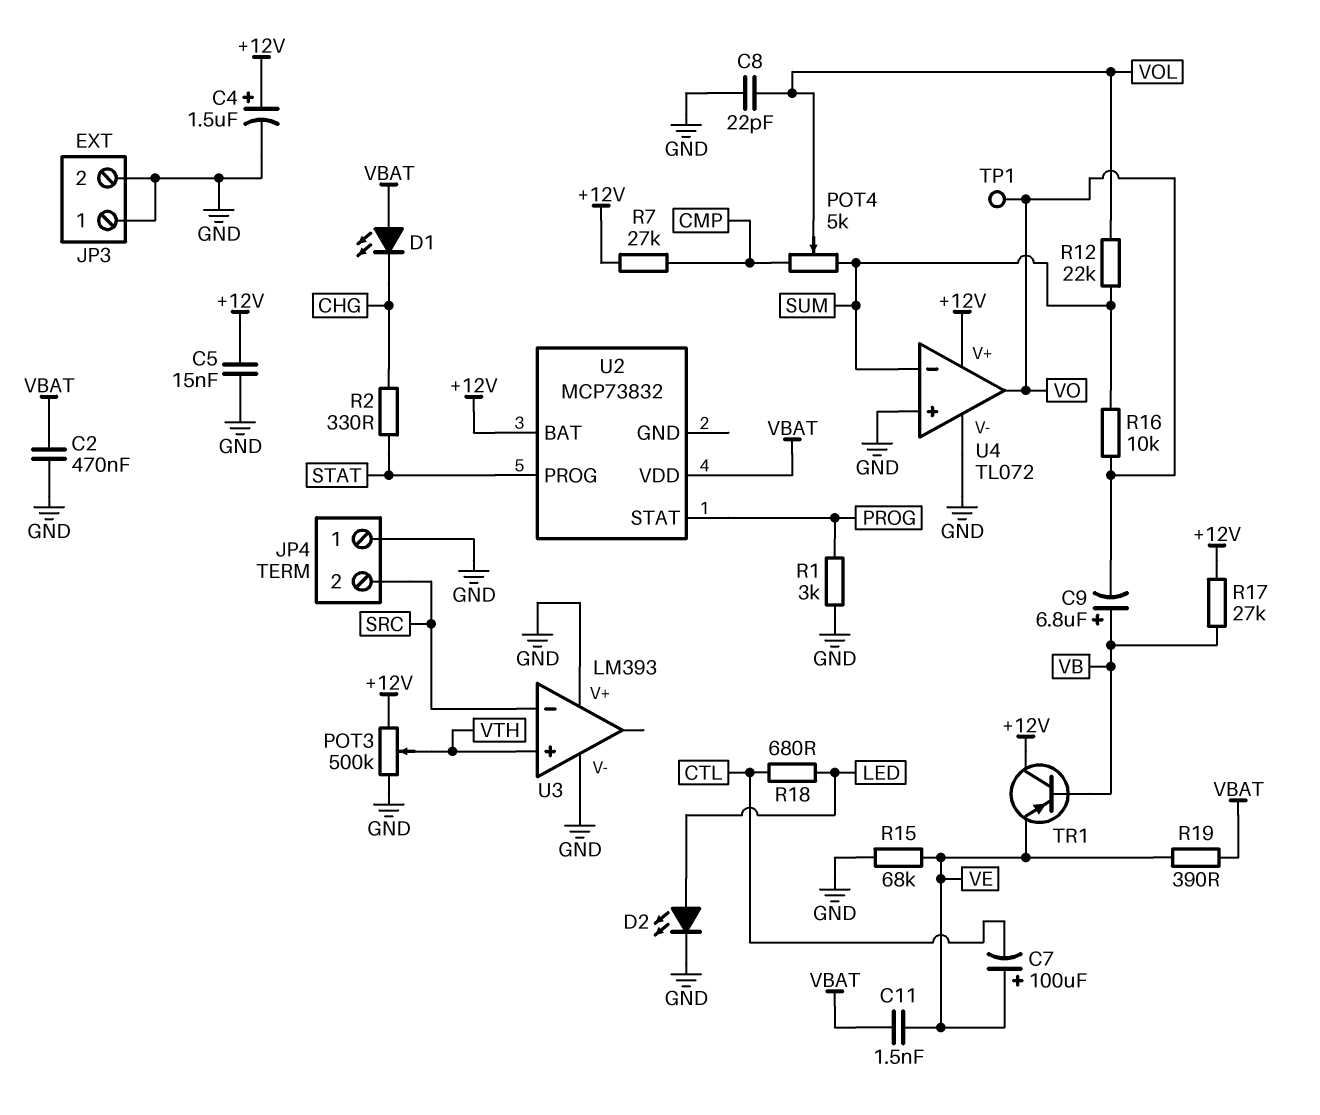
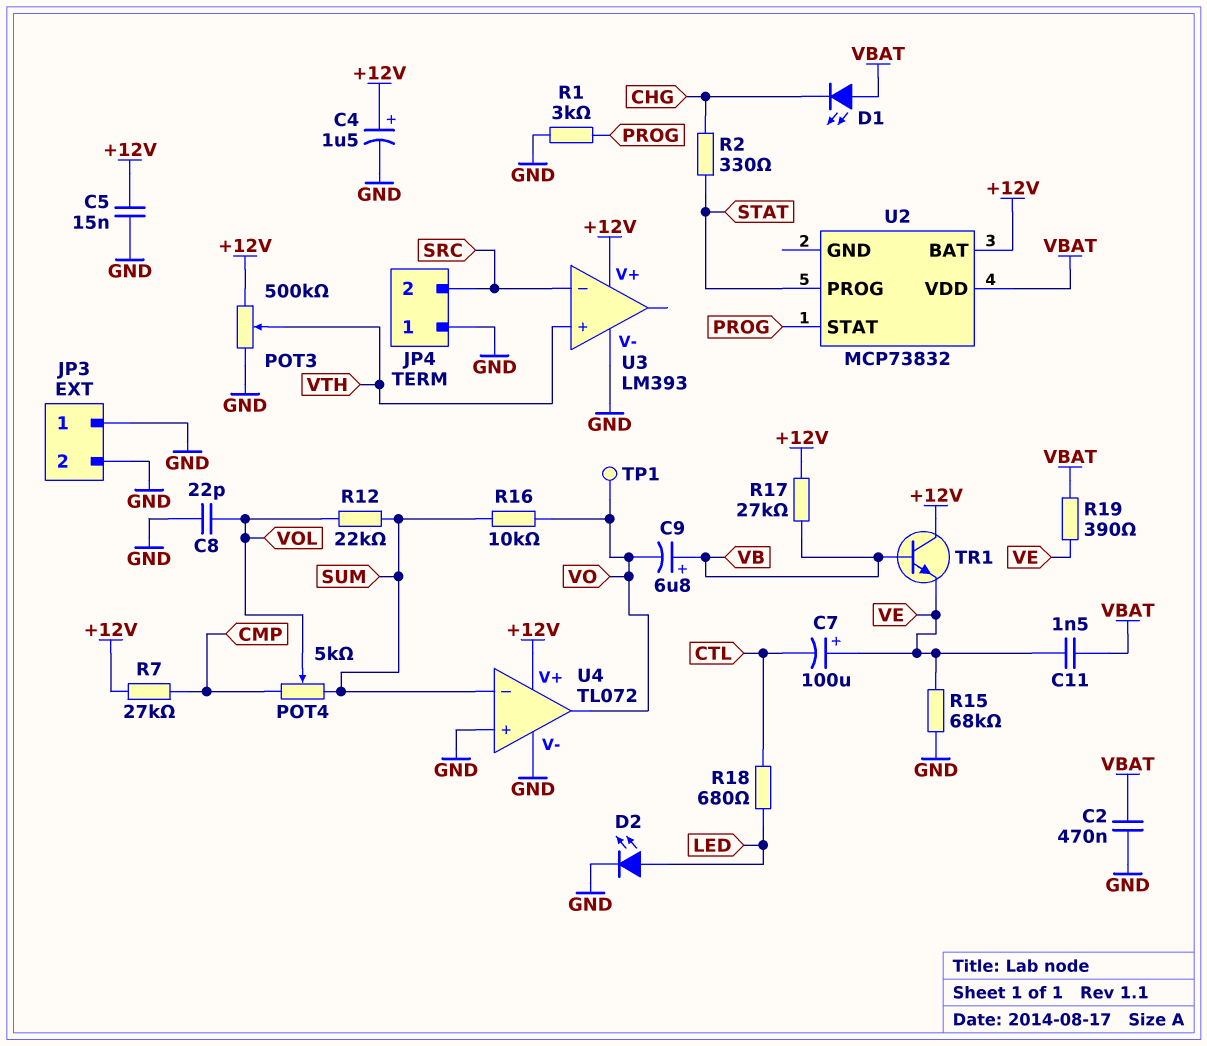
TR1: PNP (B VB, C +12V, E VE) -> NPN (B VB, C +12V, E VE)
U3 pin V+: GND -> +12V

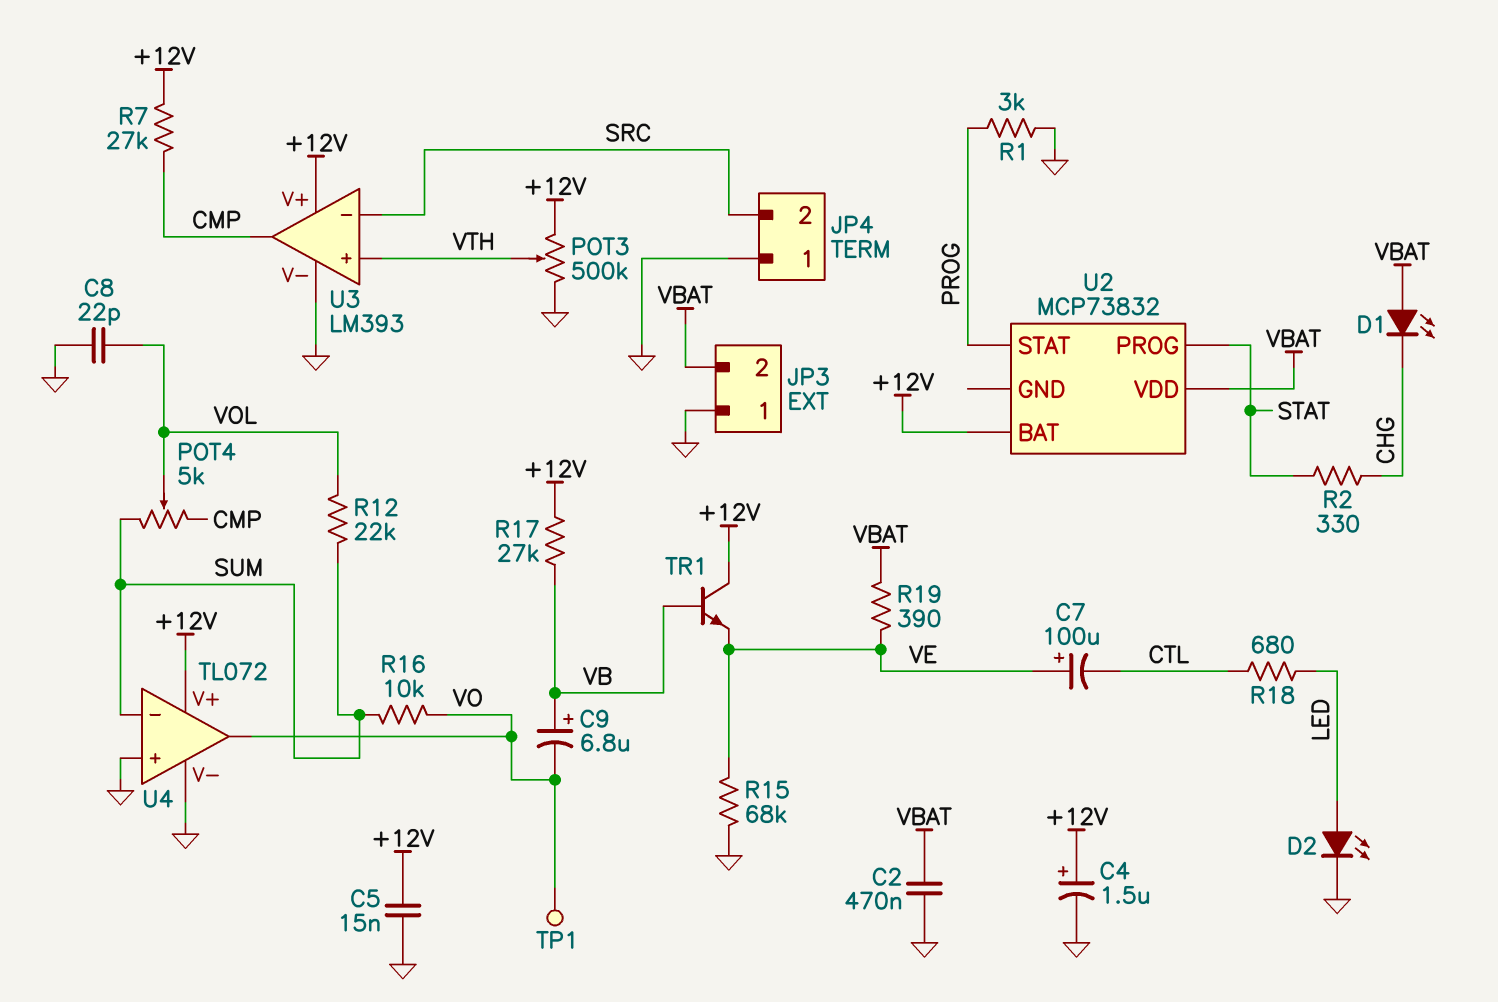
C11: 1.5nF (VBAT, VE) -> none
JP3 pin 2: GND -> VBAT
U3 pin out: none -> CMP

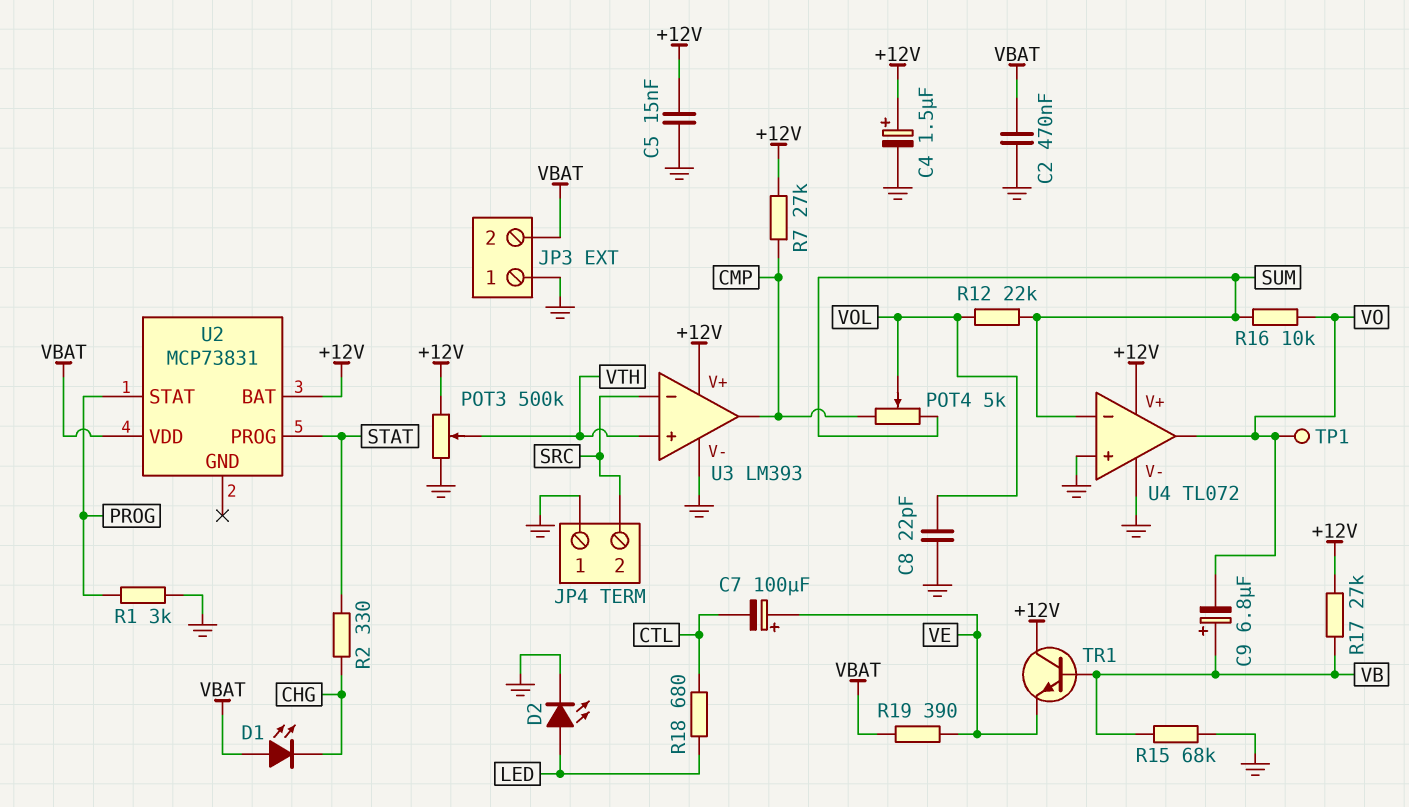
R15: 68k (GND, VE) -> 68k (GND, VB)
U2: MCP73832 -> MCP73831

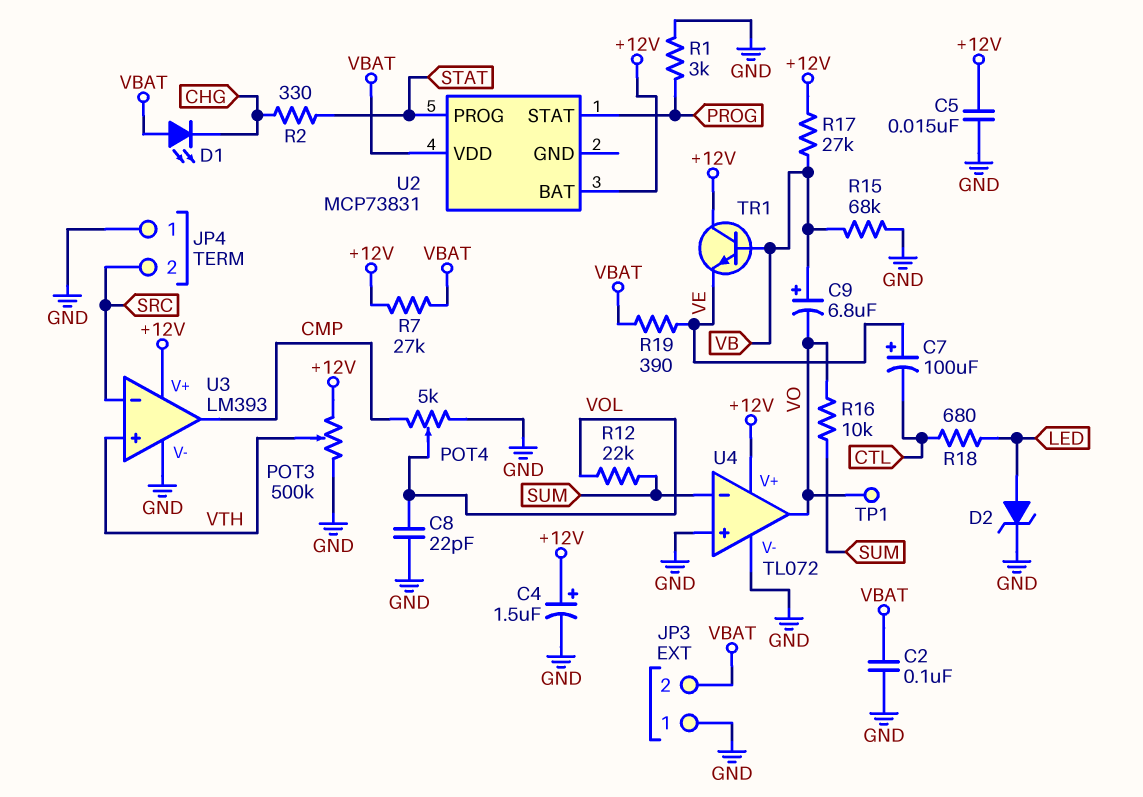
C2: 470nF (GND, VBAT) -> 100nF (GND, VBAT)
D2: LED (A LED, K GND) -> zener (A LED, K GND)
POT4: 5k (CMP, SUM, wiper VOL) -> 5k (CMP, GND, wiper VOL)
R7: 27k (+12V, CMP) -> 27k (+12V, VBAT)

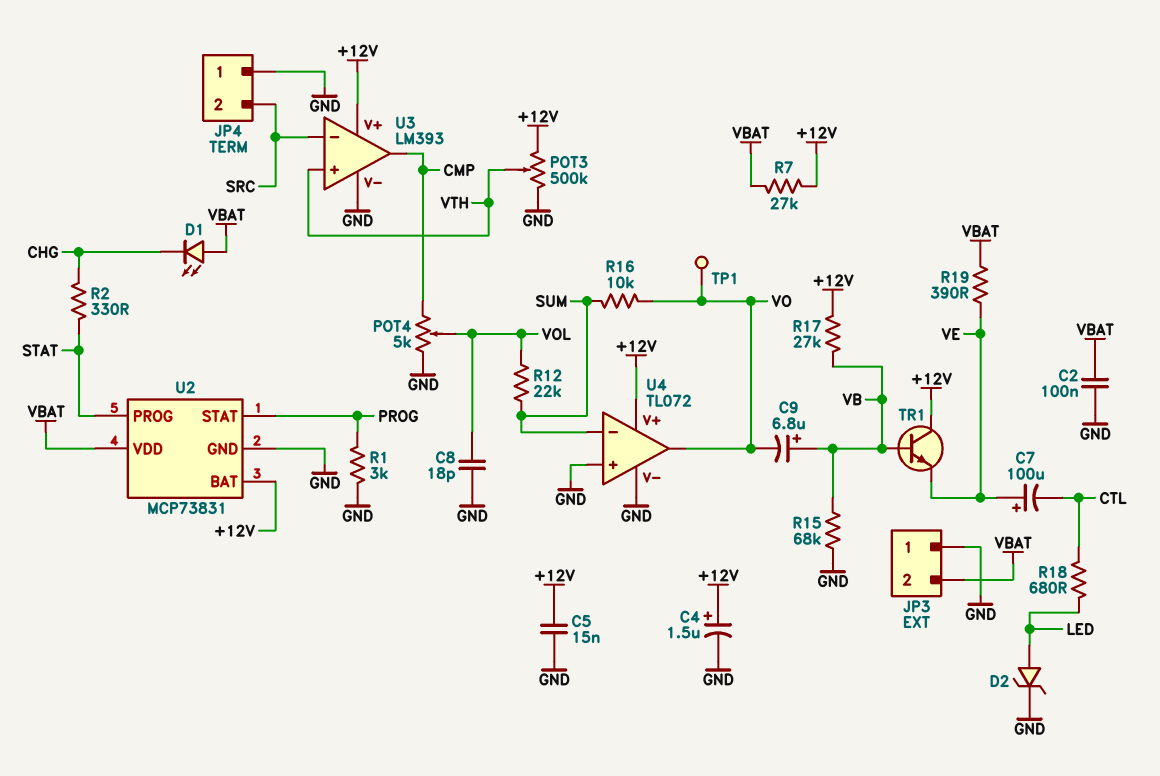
C8: 22pF (GND, VOL) -> 18pF (GND, VOL)
U2 pin GND: none -> GND

